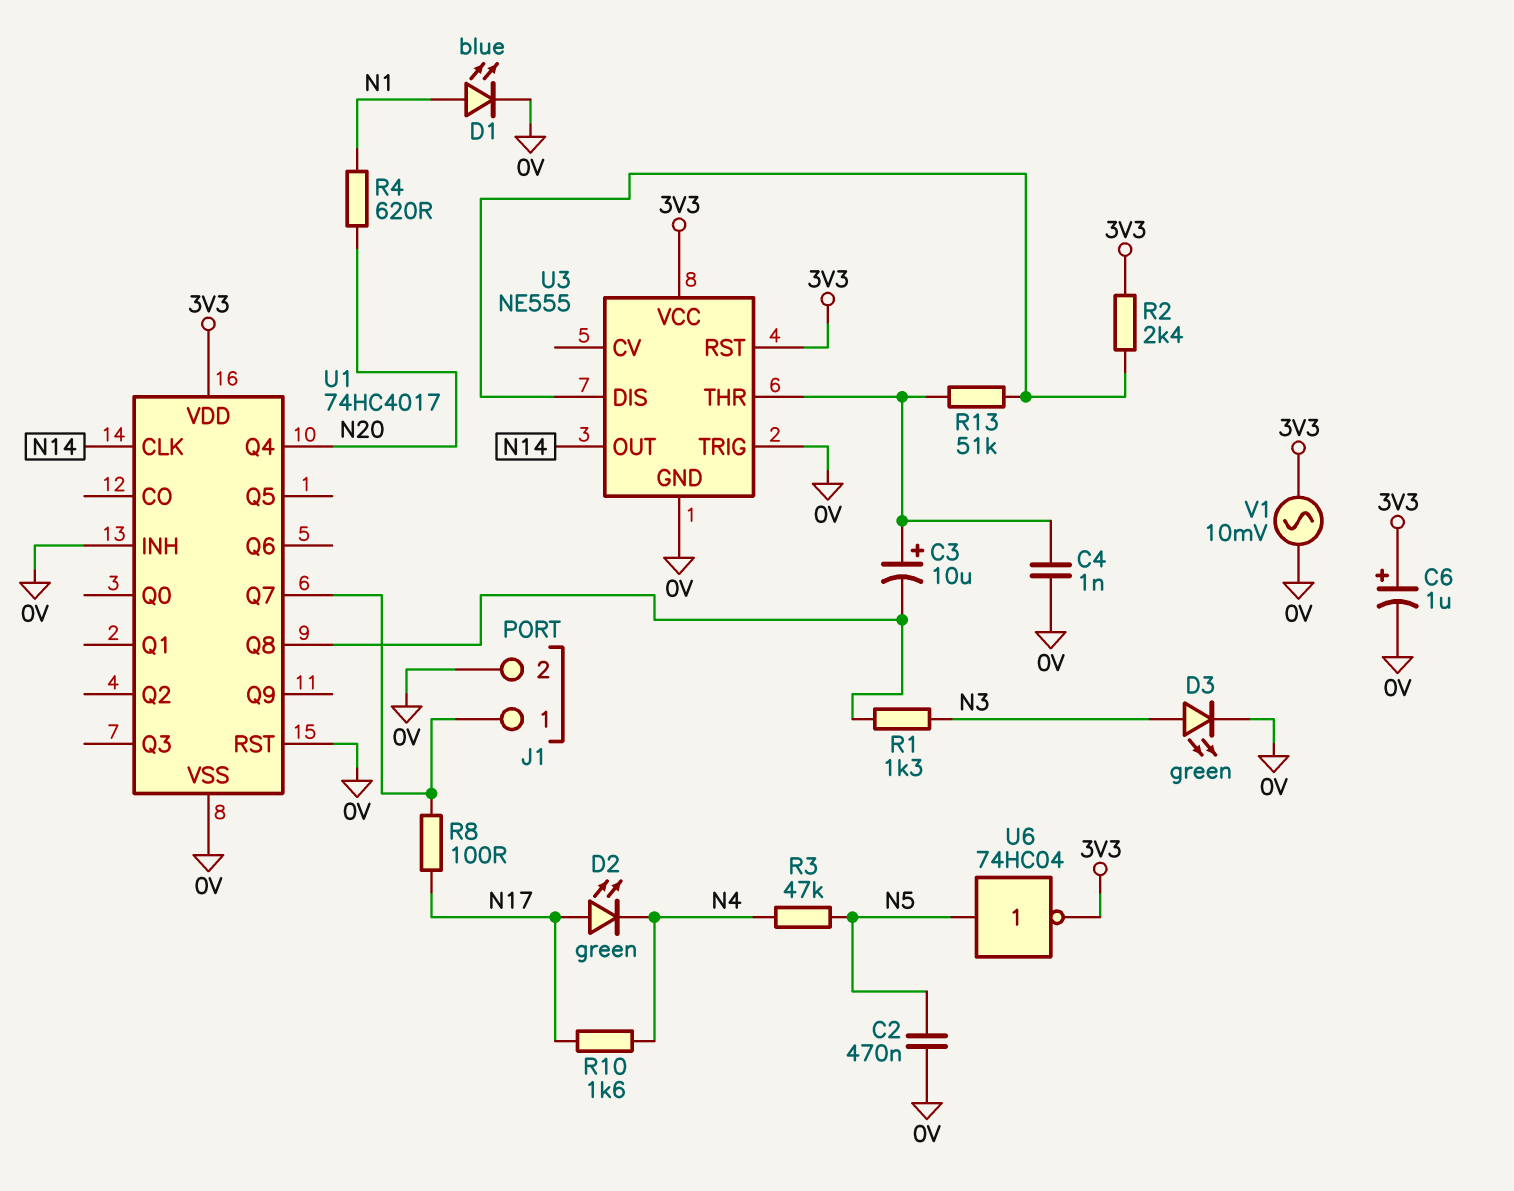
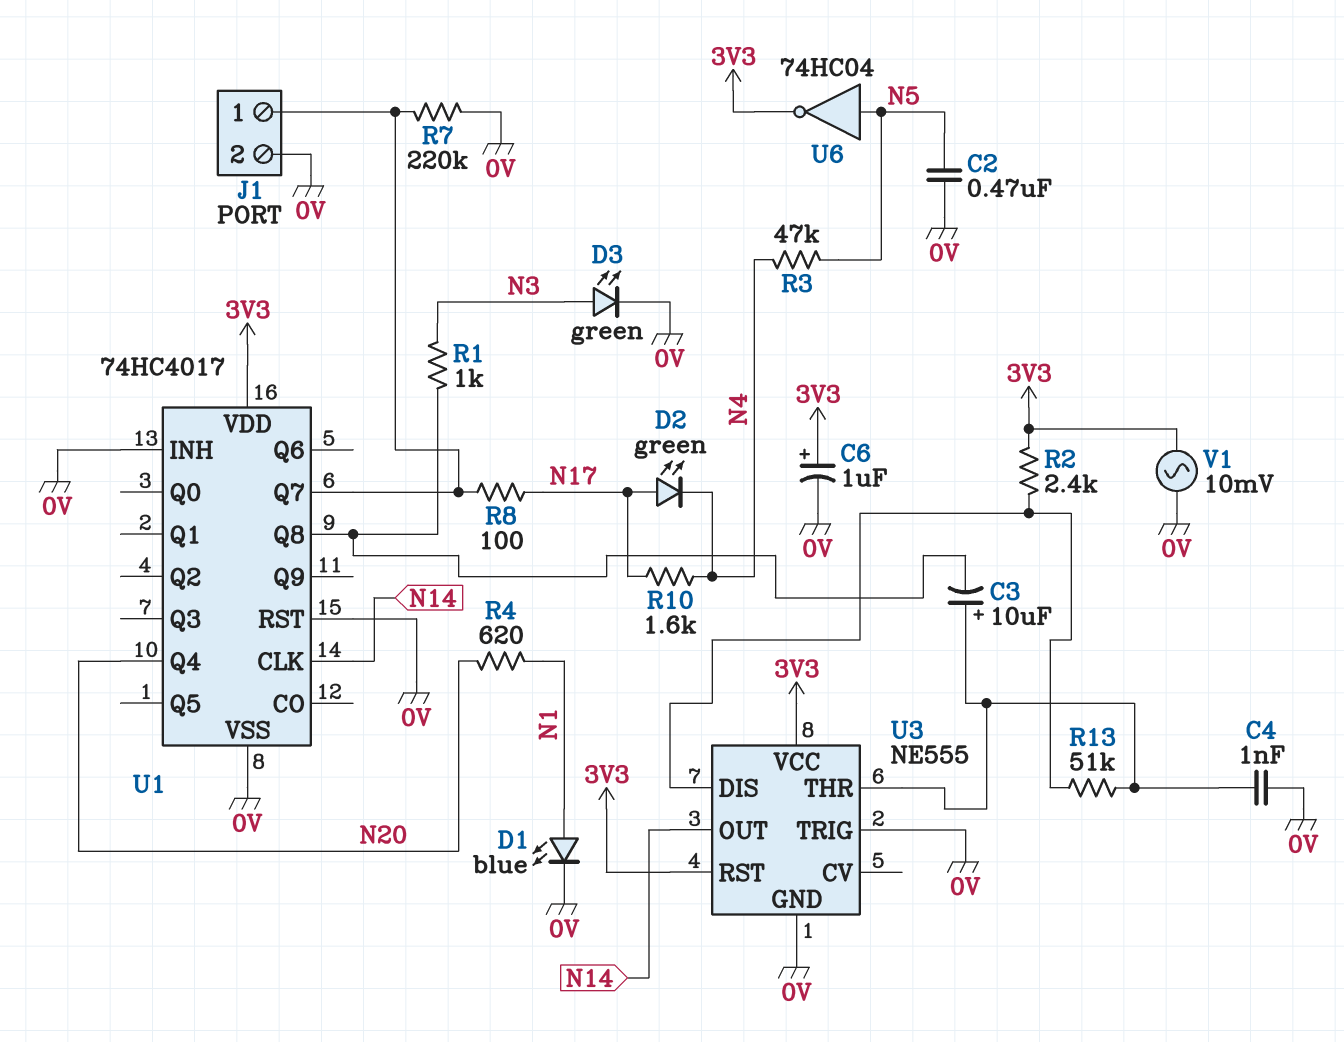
R1: 1.3k (N3, U1/Q8) -> 1k (N3, U1/Q8)
R7: none -> 220k (0V, J1/1)

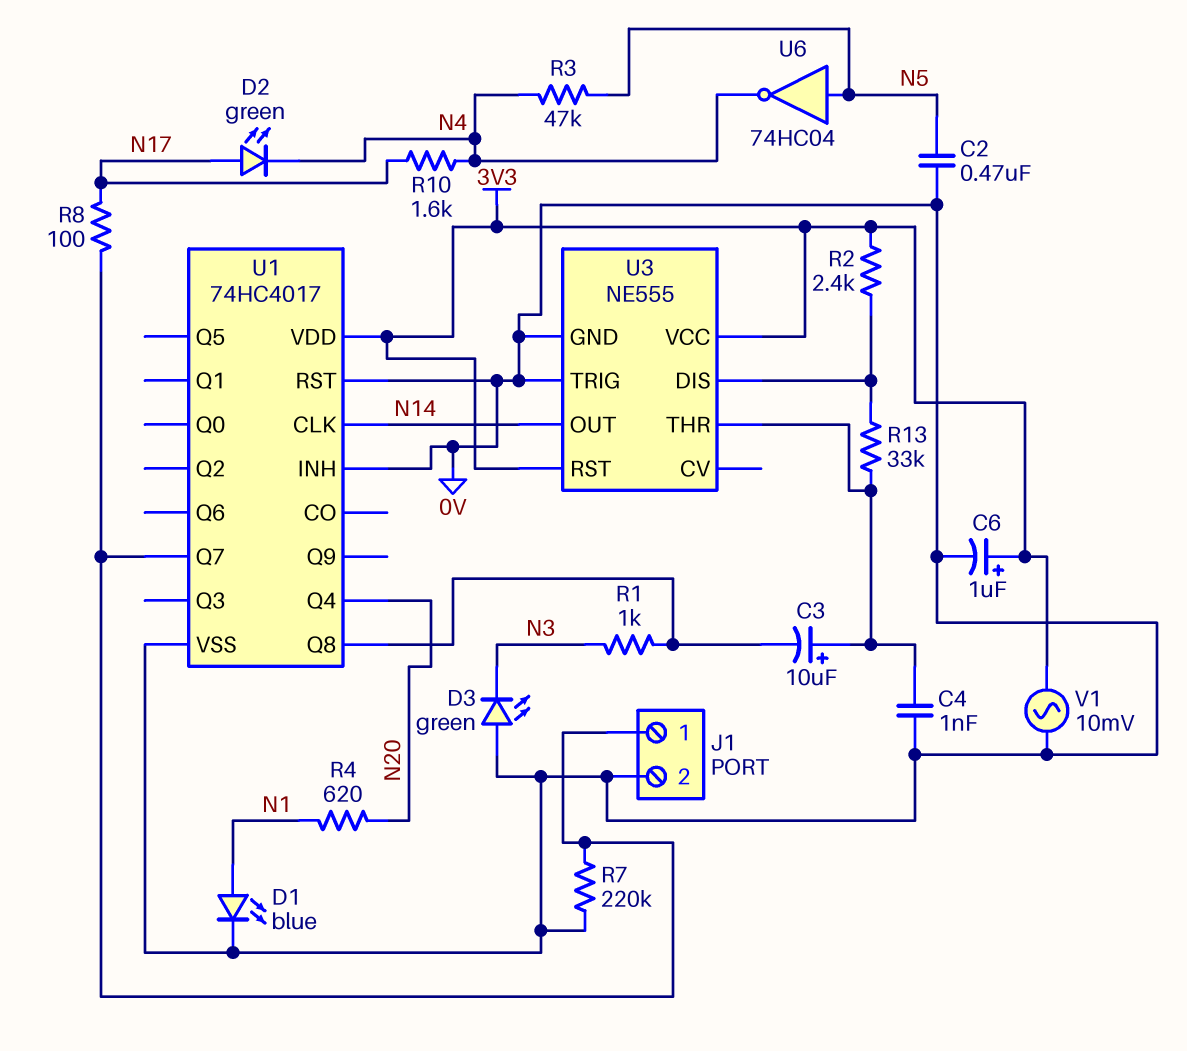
D3: LED green (A N3, K 0V) -> LED green (A 0V, K N3)
R13: 51k (U3/DIS, U3/THR) -> 33k (U3/DIS, U3/THR)
U6: NOT 74HC04 (in N5, out 3V3) -> NOT 74HC04 (in N5, out N4)

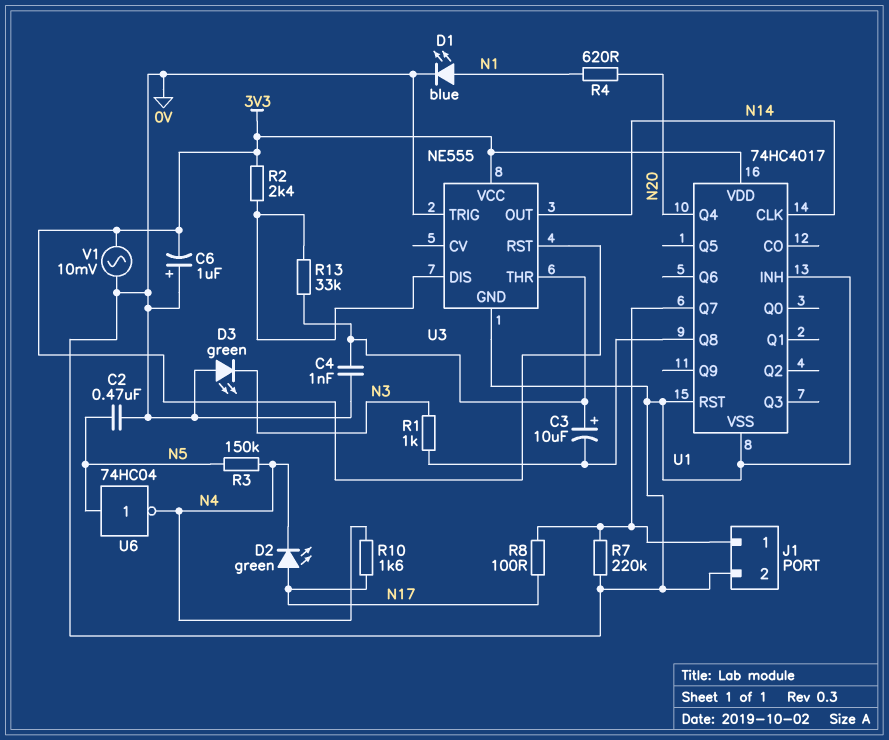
C6: 1uF (plus 3V3, minus 0V) -> 1uF (plus 0V, minus 3V3)
R3: 47k (N4, N5) -> 150k (N4, N5)

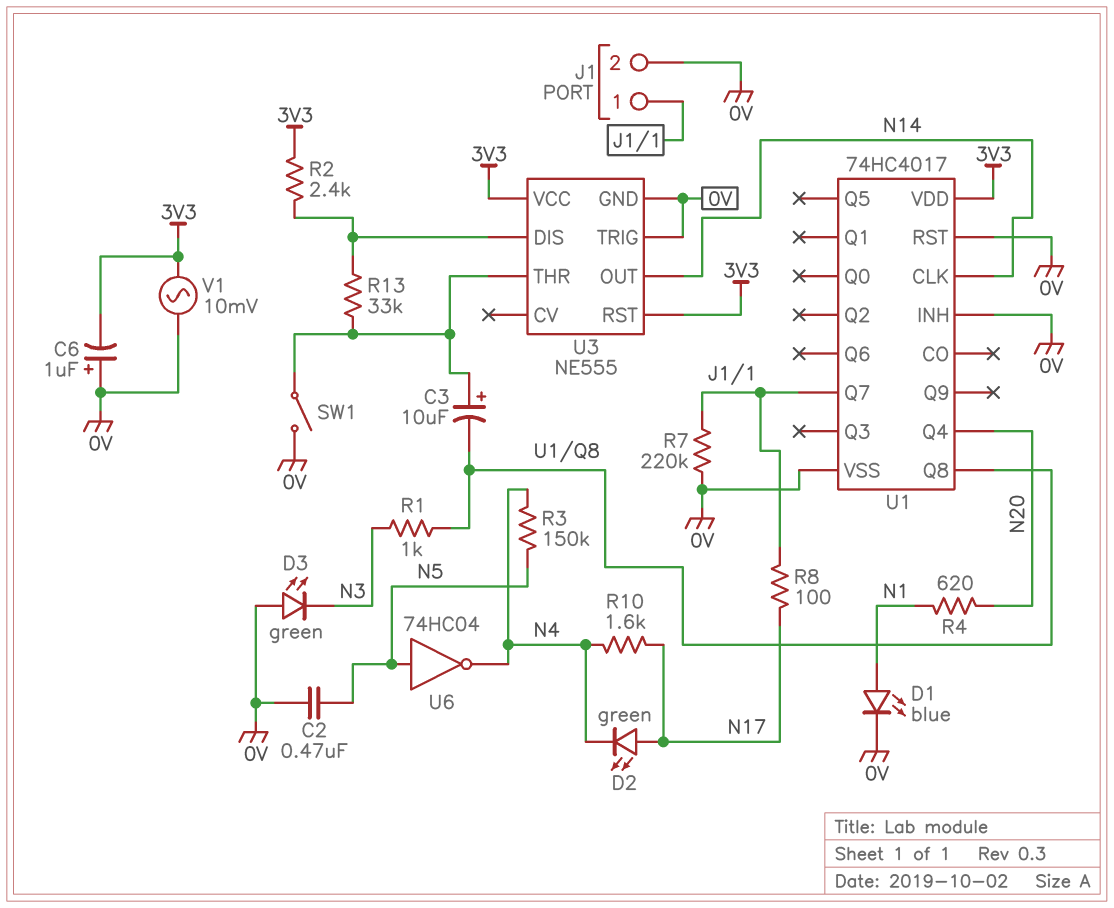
C4: 1nF (0V, U3/THR) -> none
SW1: none -> switch (0V, U3/THR)

